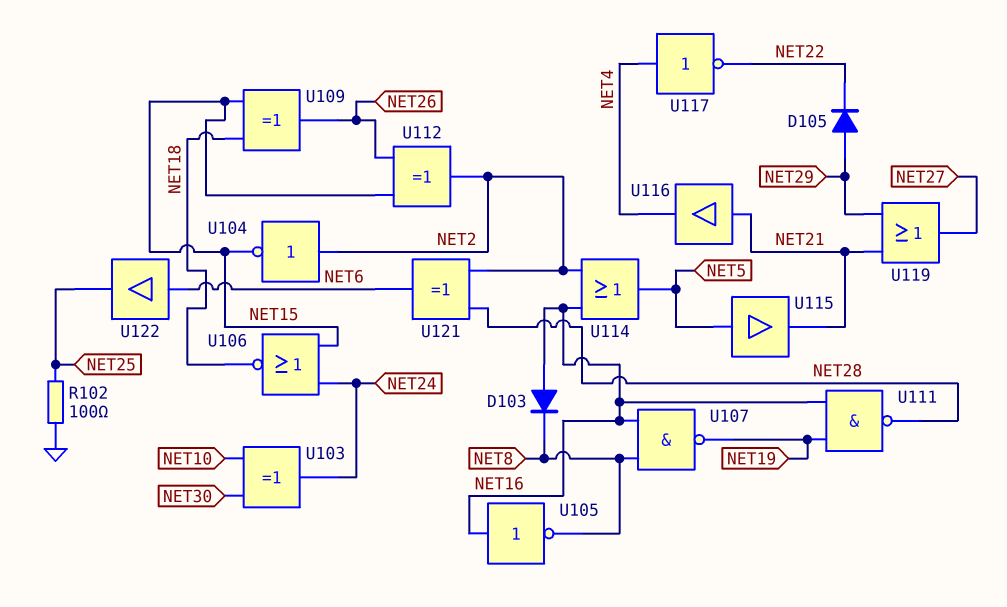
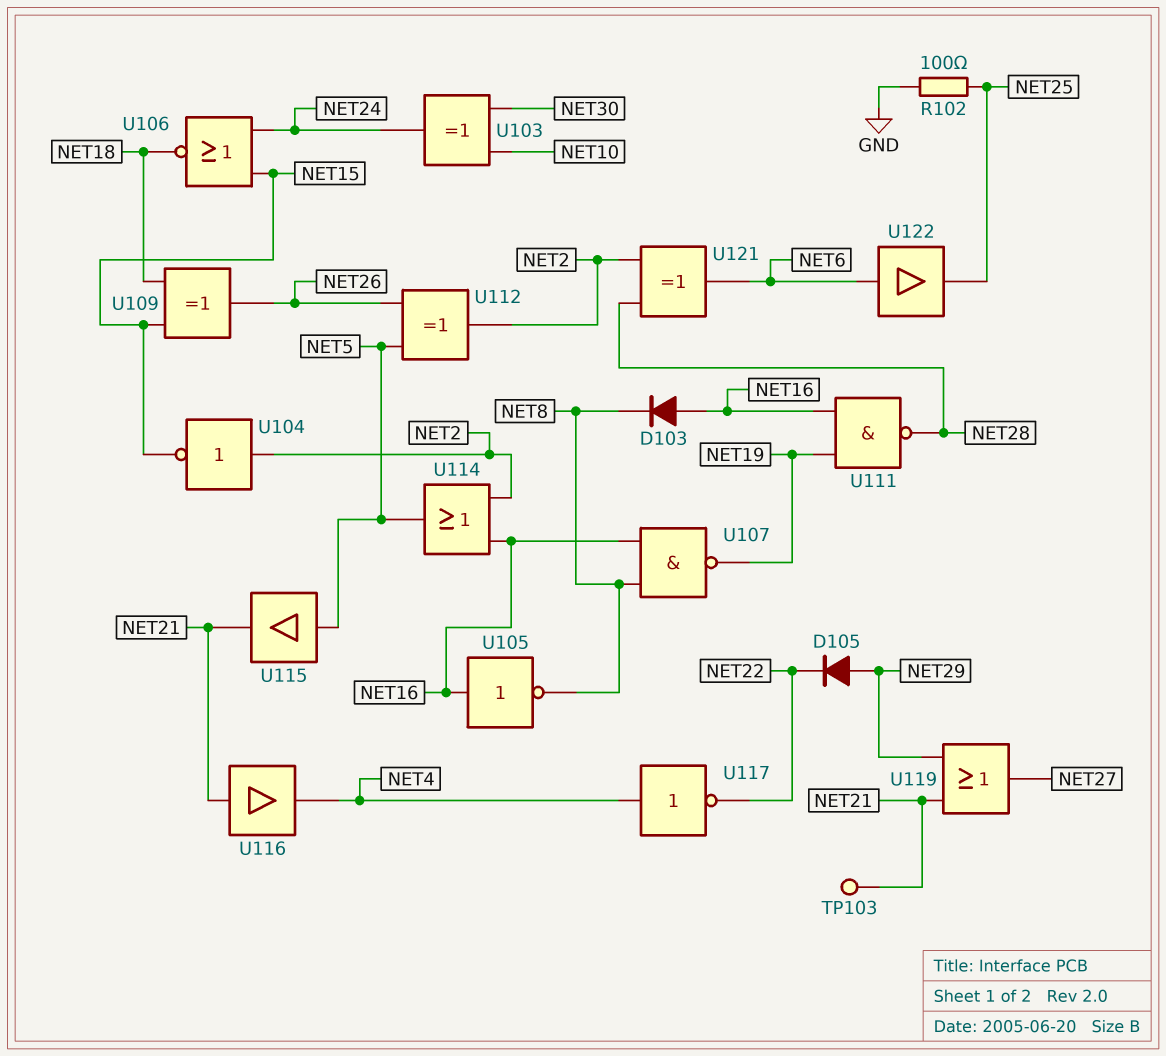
TP103: none -> test point (NET21)
U112: XOR (in NET15, in NET26, out NET2) -> XOR (in NET5, in NET26, out NET2)

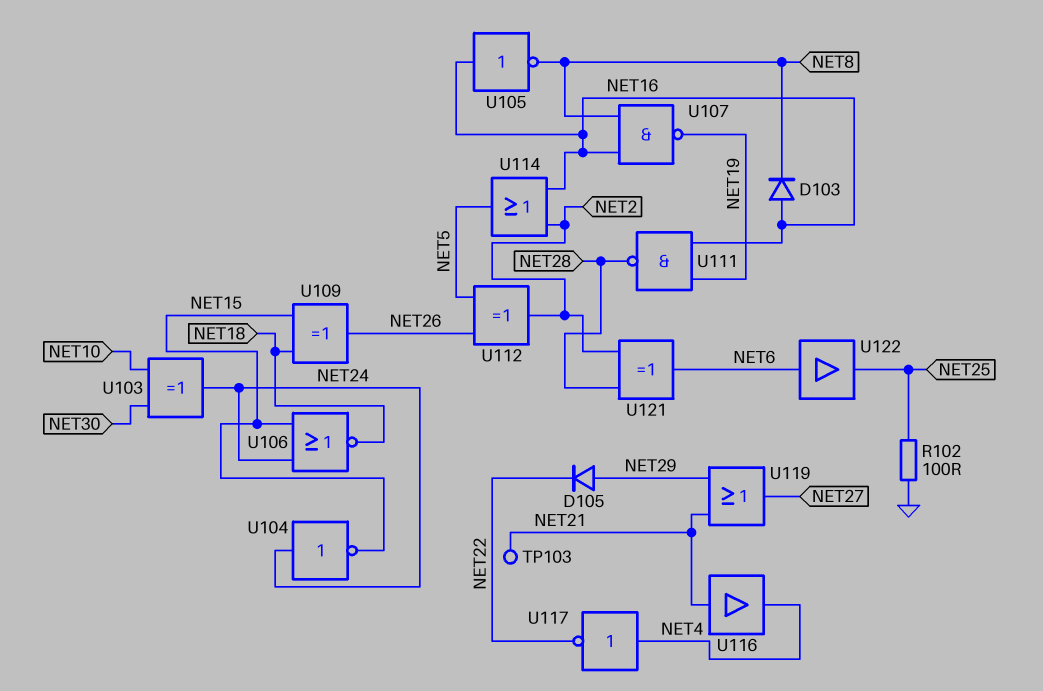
U104: NOT (in NET2, out NET15) -> NOT (in NET24, out NET15)
U115: buffer (in NET5, out NET21) -> none

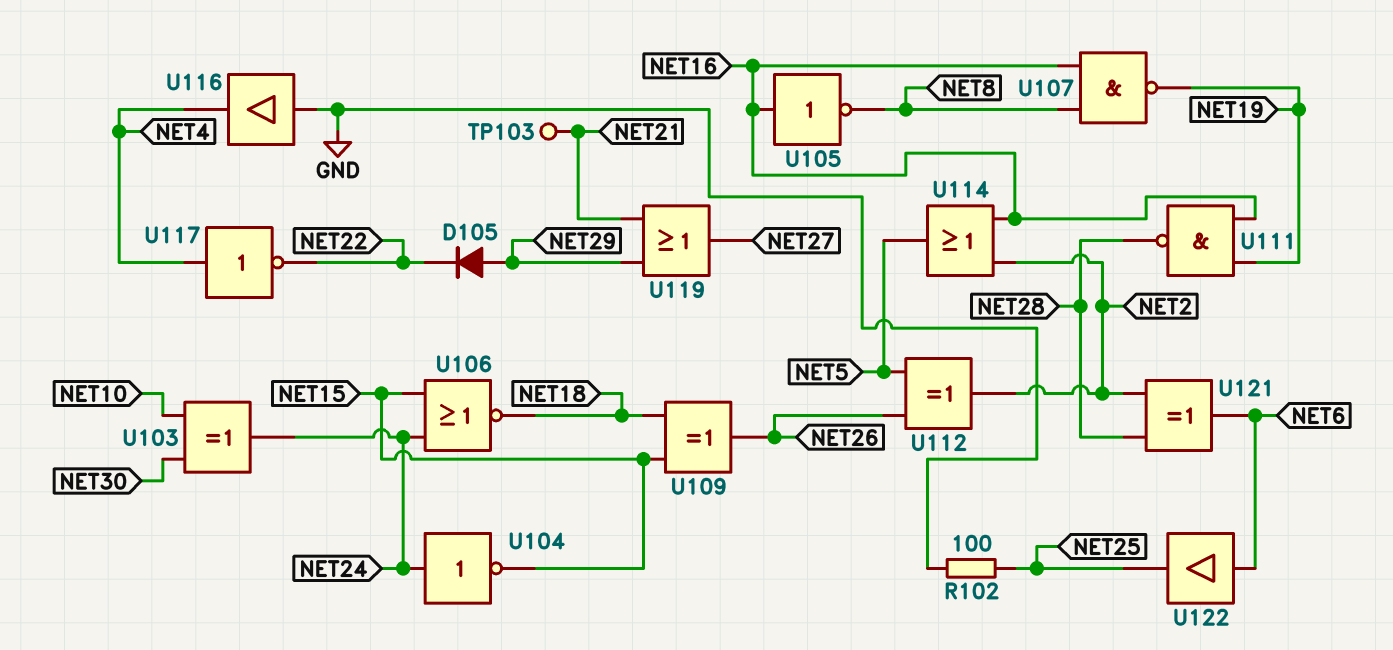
D103: diode (A NET16, K NET8) -> none
U116: buffer (in NET21, out NET4) -> buffer (in GND, out NET4)

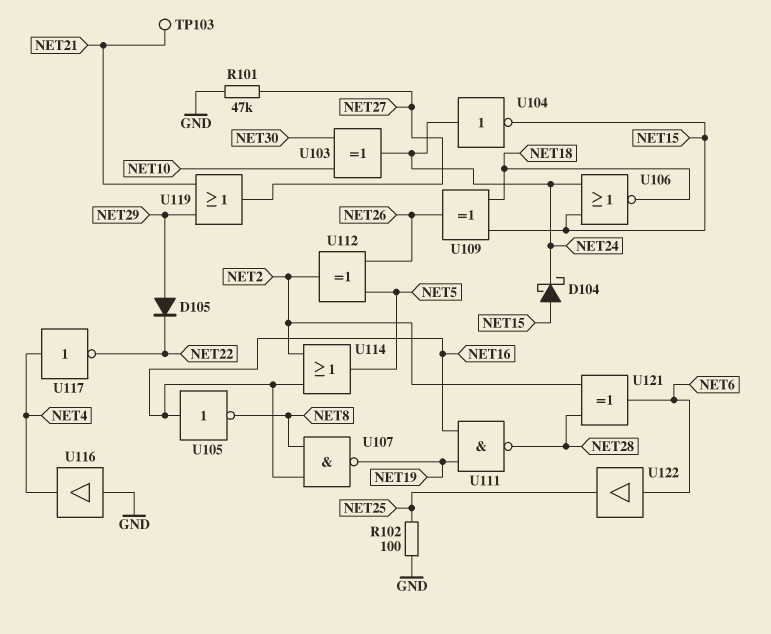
D104: none -> schottky (A NET15, K NET24)
R101: none -> 47k (GND, NET27)

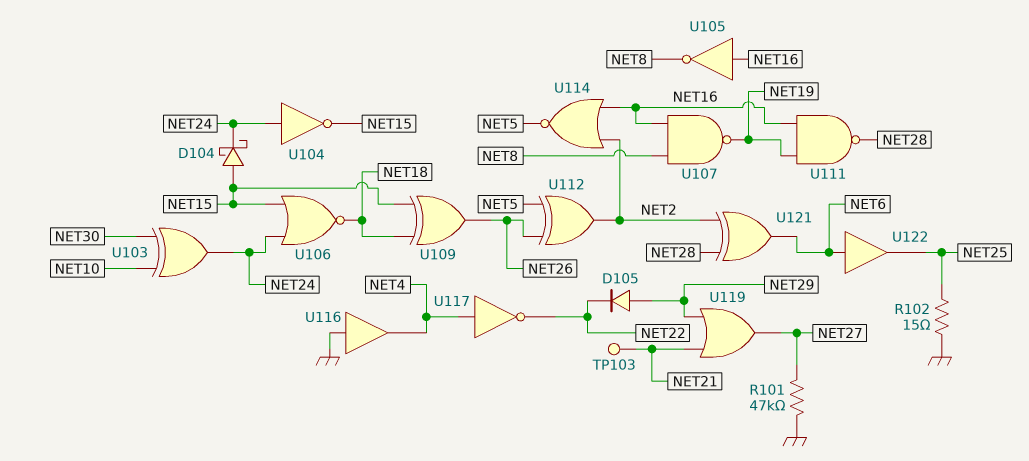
R102: 100 (GND, NET25) -> 15 (GND, NET25)
U114: OR (in NET2, in NET16, out NET5) -> NOR (in NET2, in NET16, out NET5)

